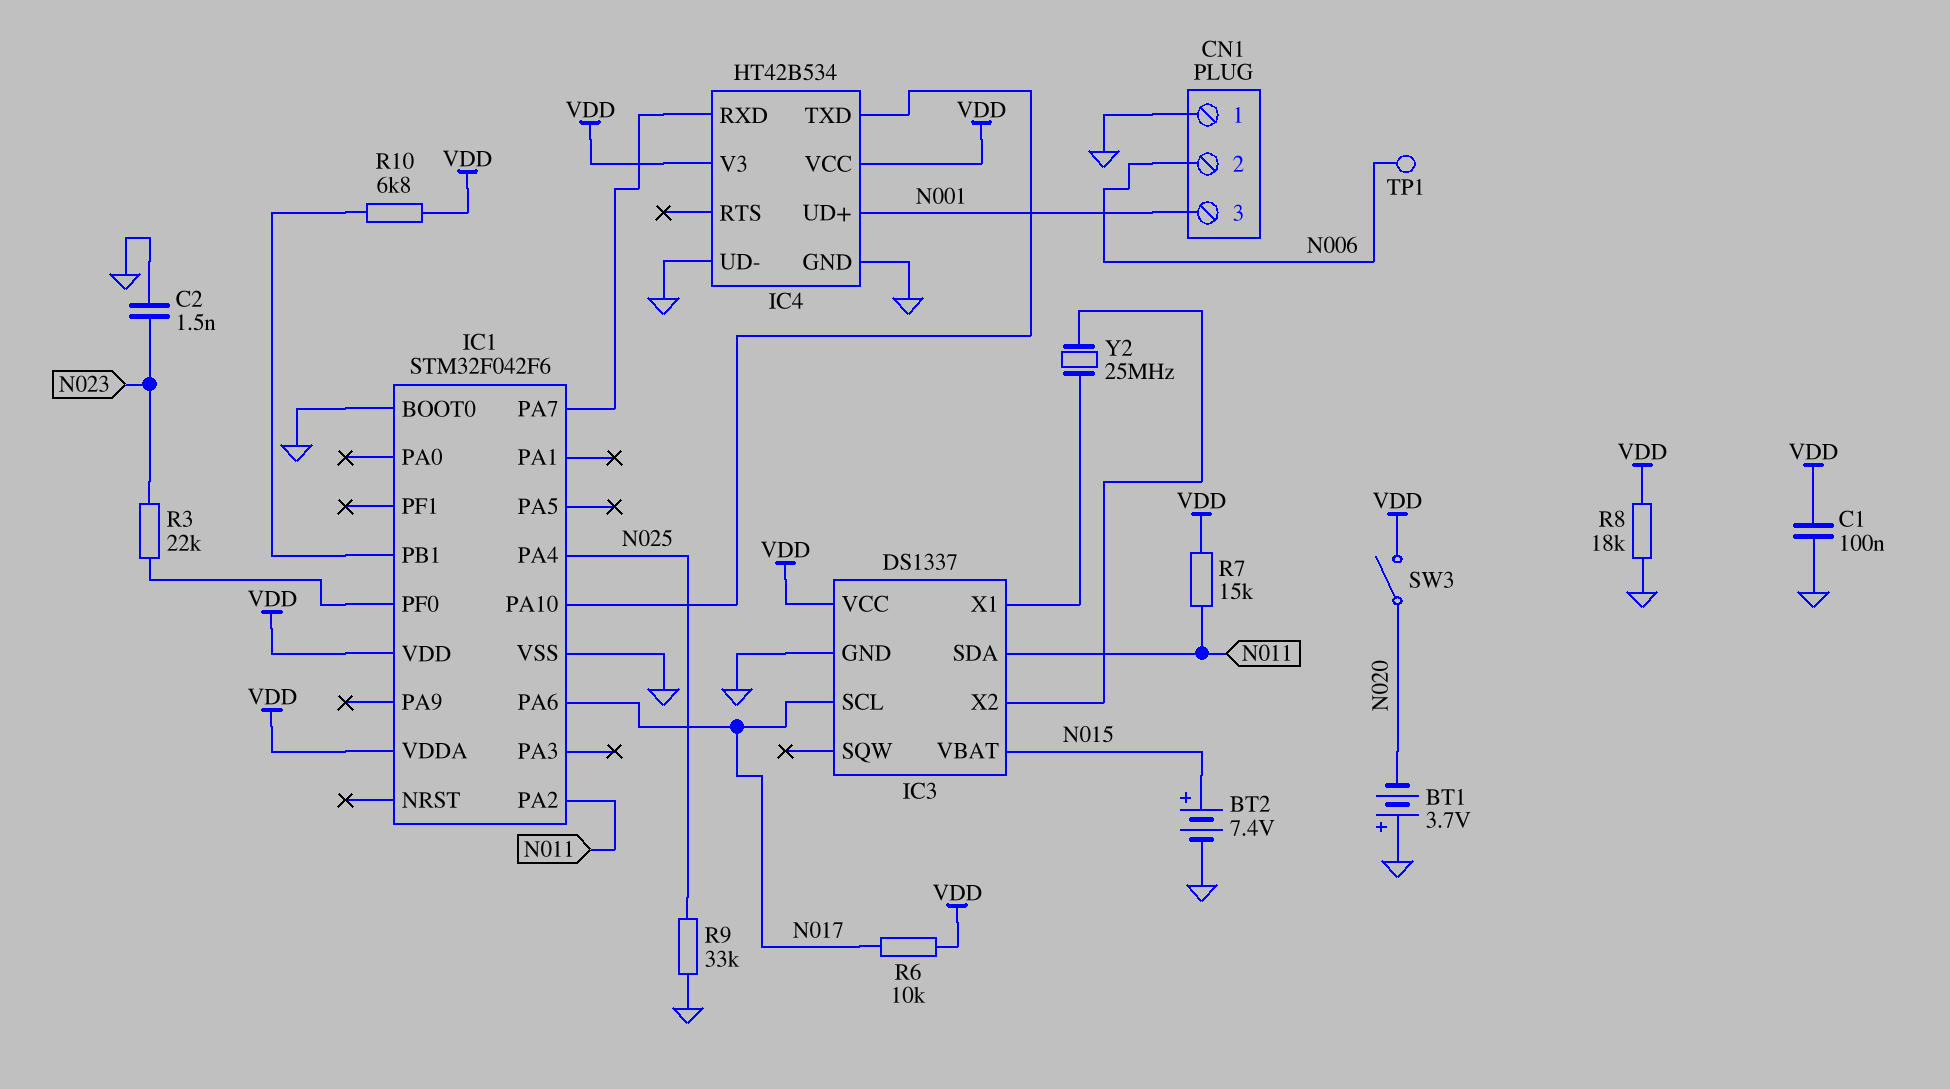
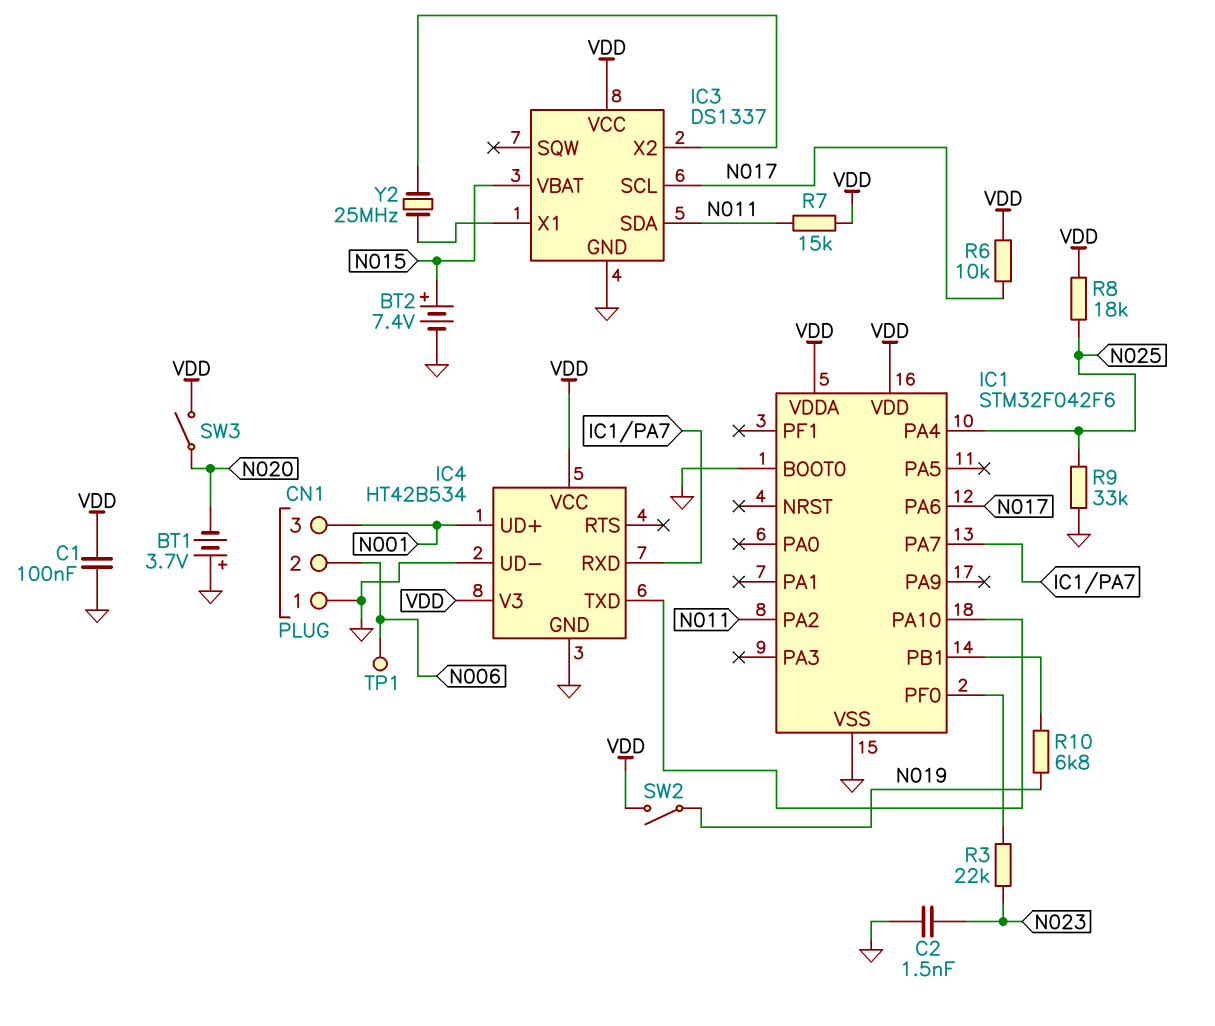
R8: 18k (GND, VDD) -> 18k (N025, VDD)
R10: 6.8k (IC1/PB1, VDD) -> 6.8k (IC1/PB1, N019)
SW2: none -> switch (N019, VDD)

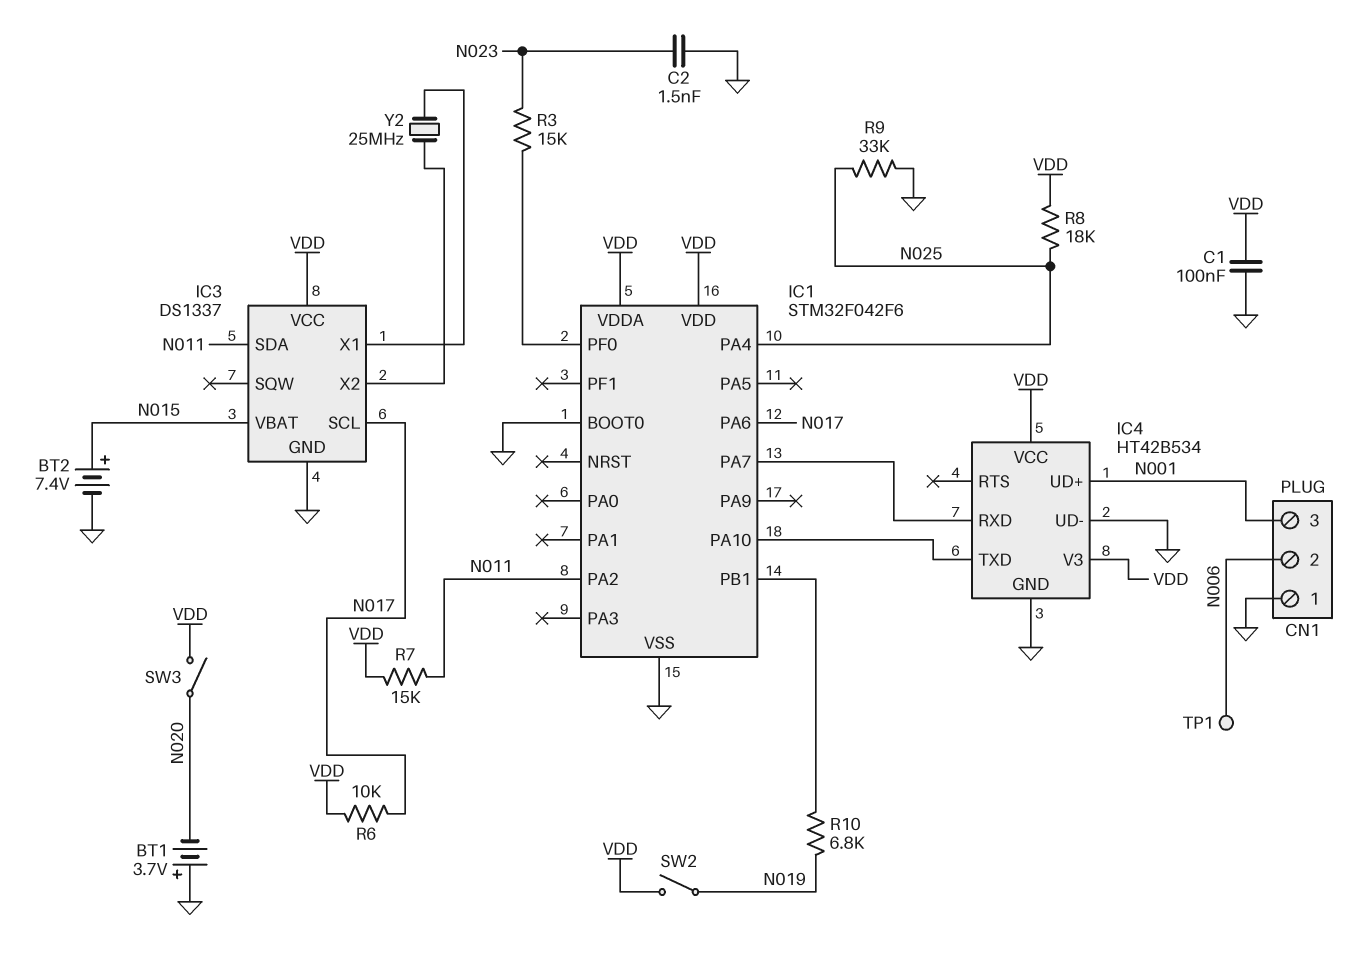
R3: 22k (IC1/PF0, N023) -> 15k (IC1/PF0, N023)

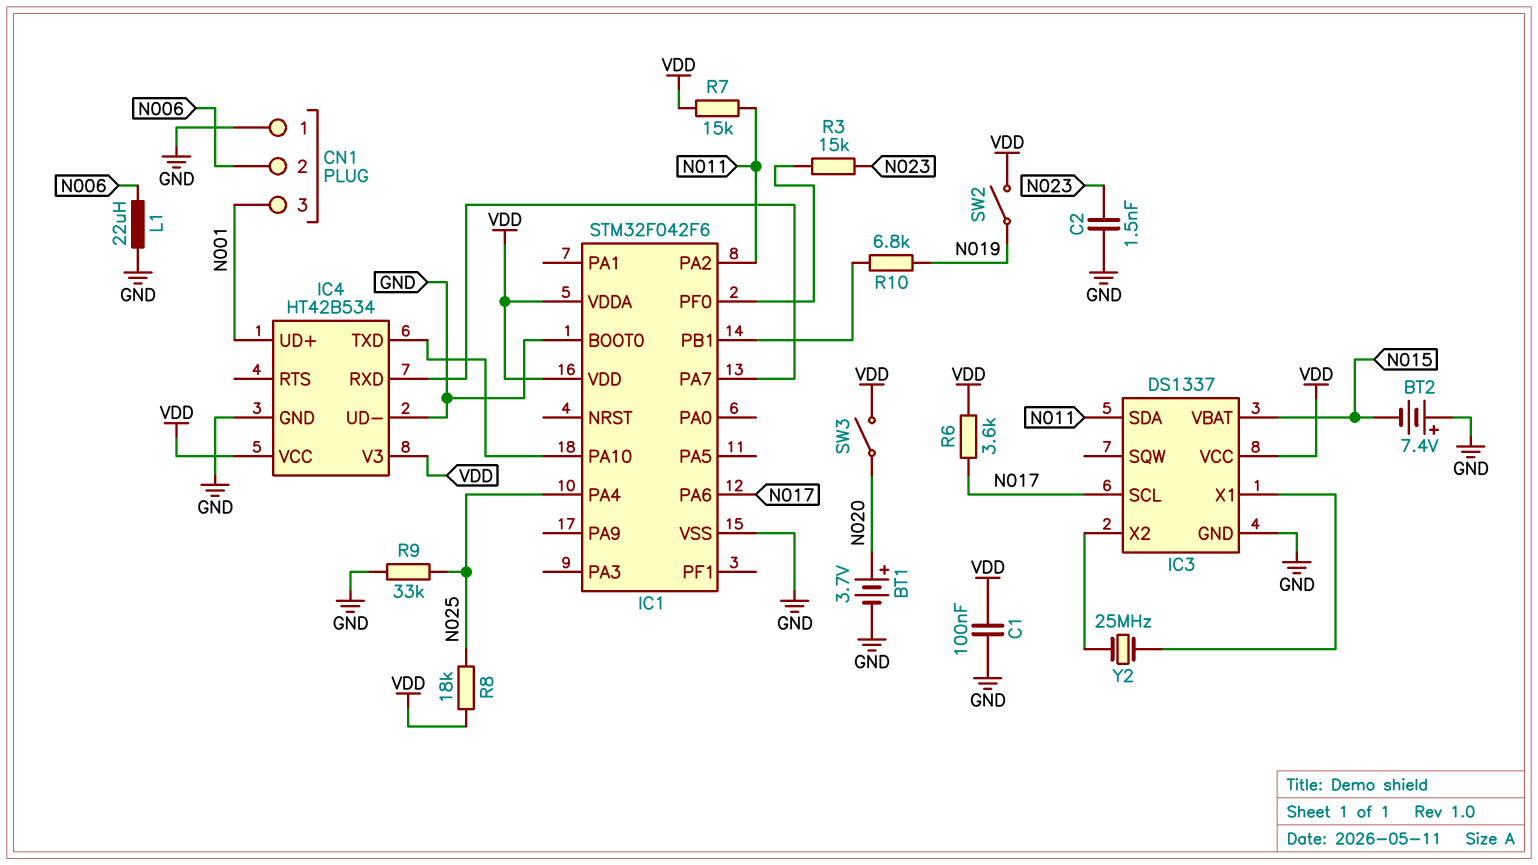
BT1: 3.7V (plus GND, minus N020) -> 3.7V (plus N020, minus GND)
BT2: 7.4V (plus N015, minus GND) -> 7.4V (plus GND, minus N015)
L1: none -> 22uH (GND, N006)
R6: 10k (N017, VDD) -> 3.6k (N017, VDD)
TP1: test point (N006) -> none

